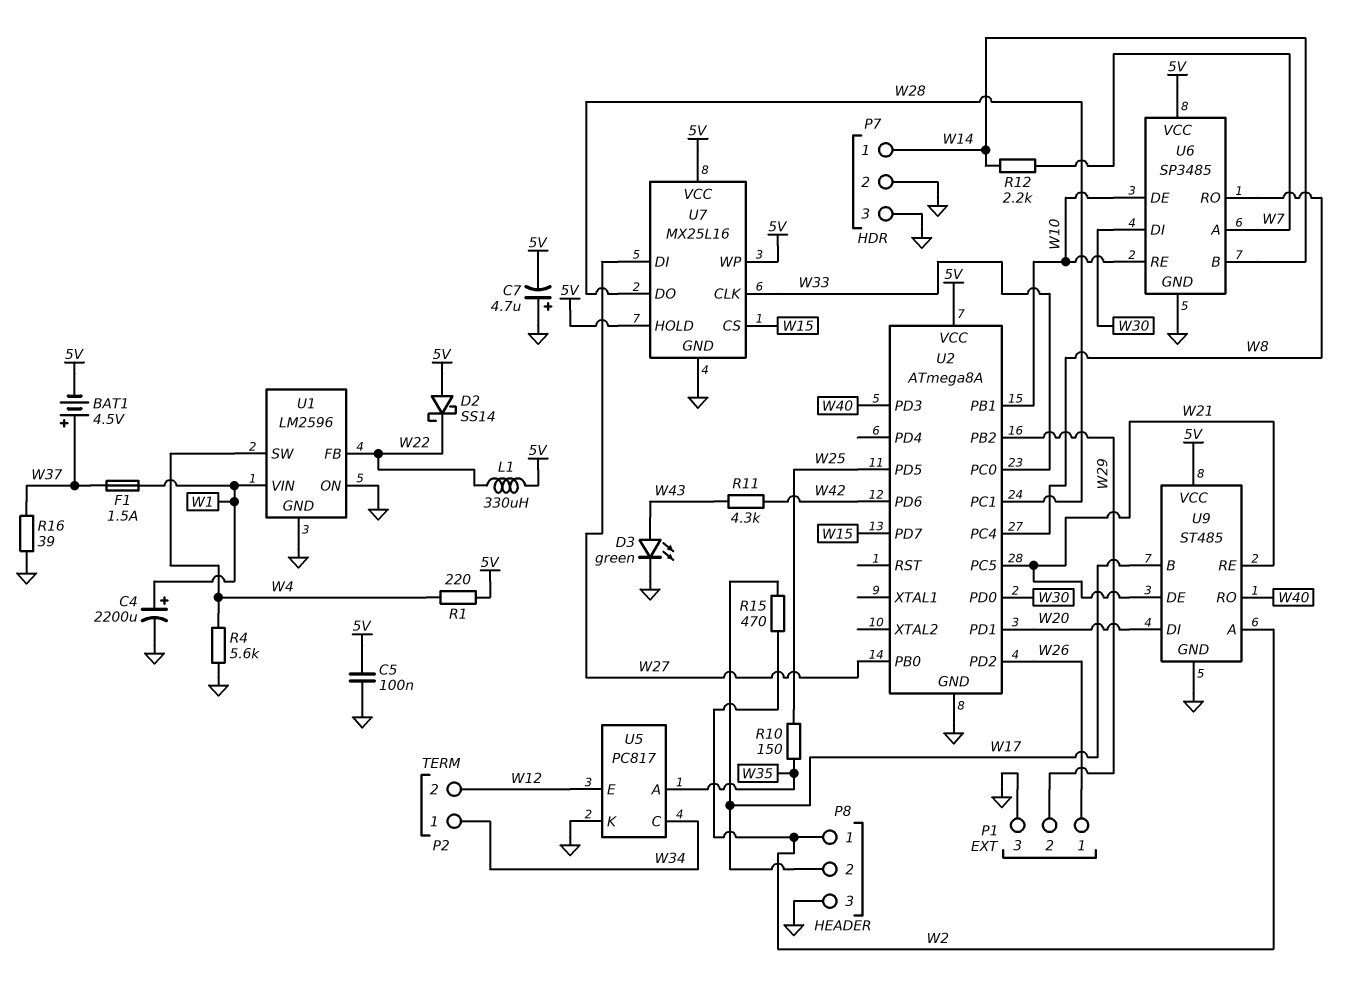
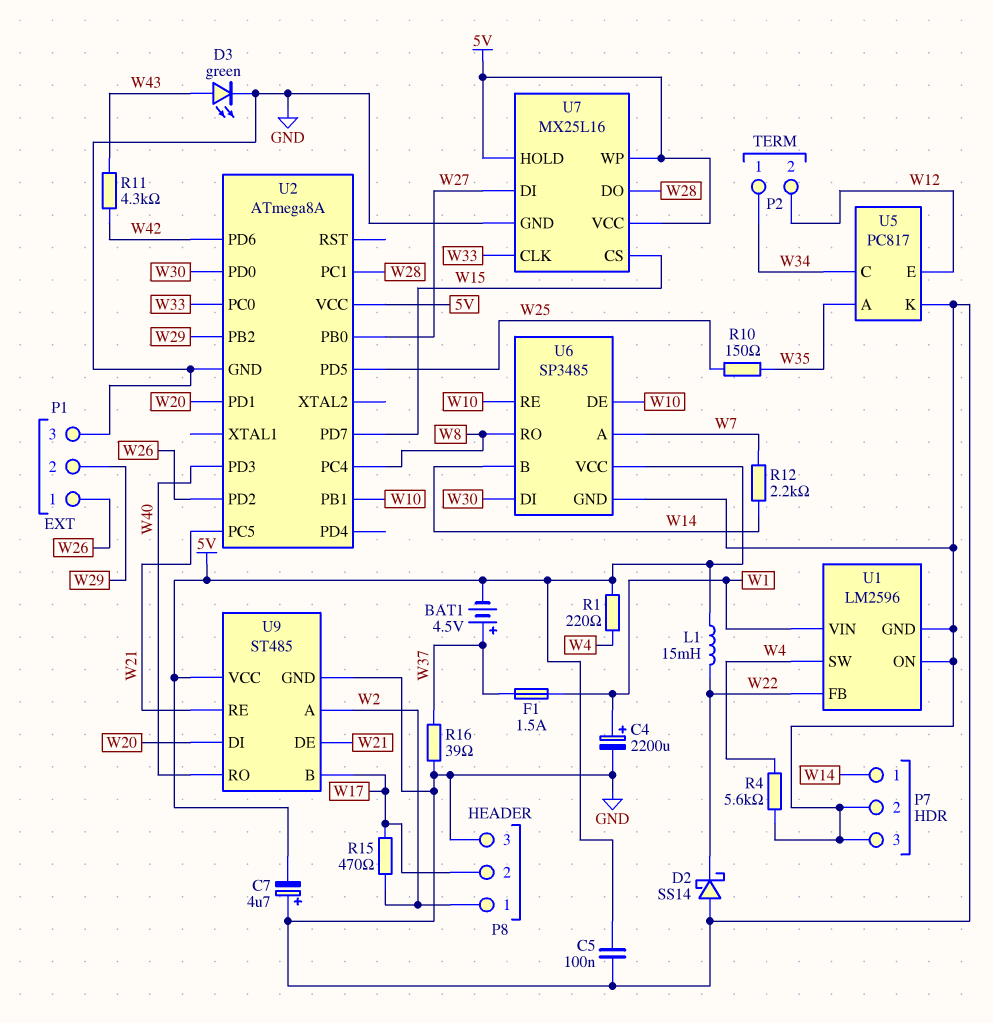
D2: schottky SS14 (A 5V, K W22) -> schottky SS14 (A GND, K W22)
L1: 330uH (5V, W22) -> 15mH (5V, W22)

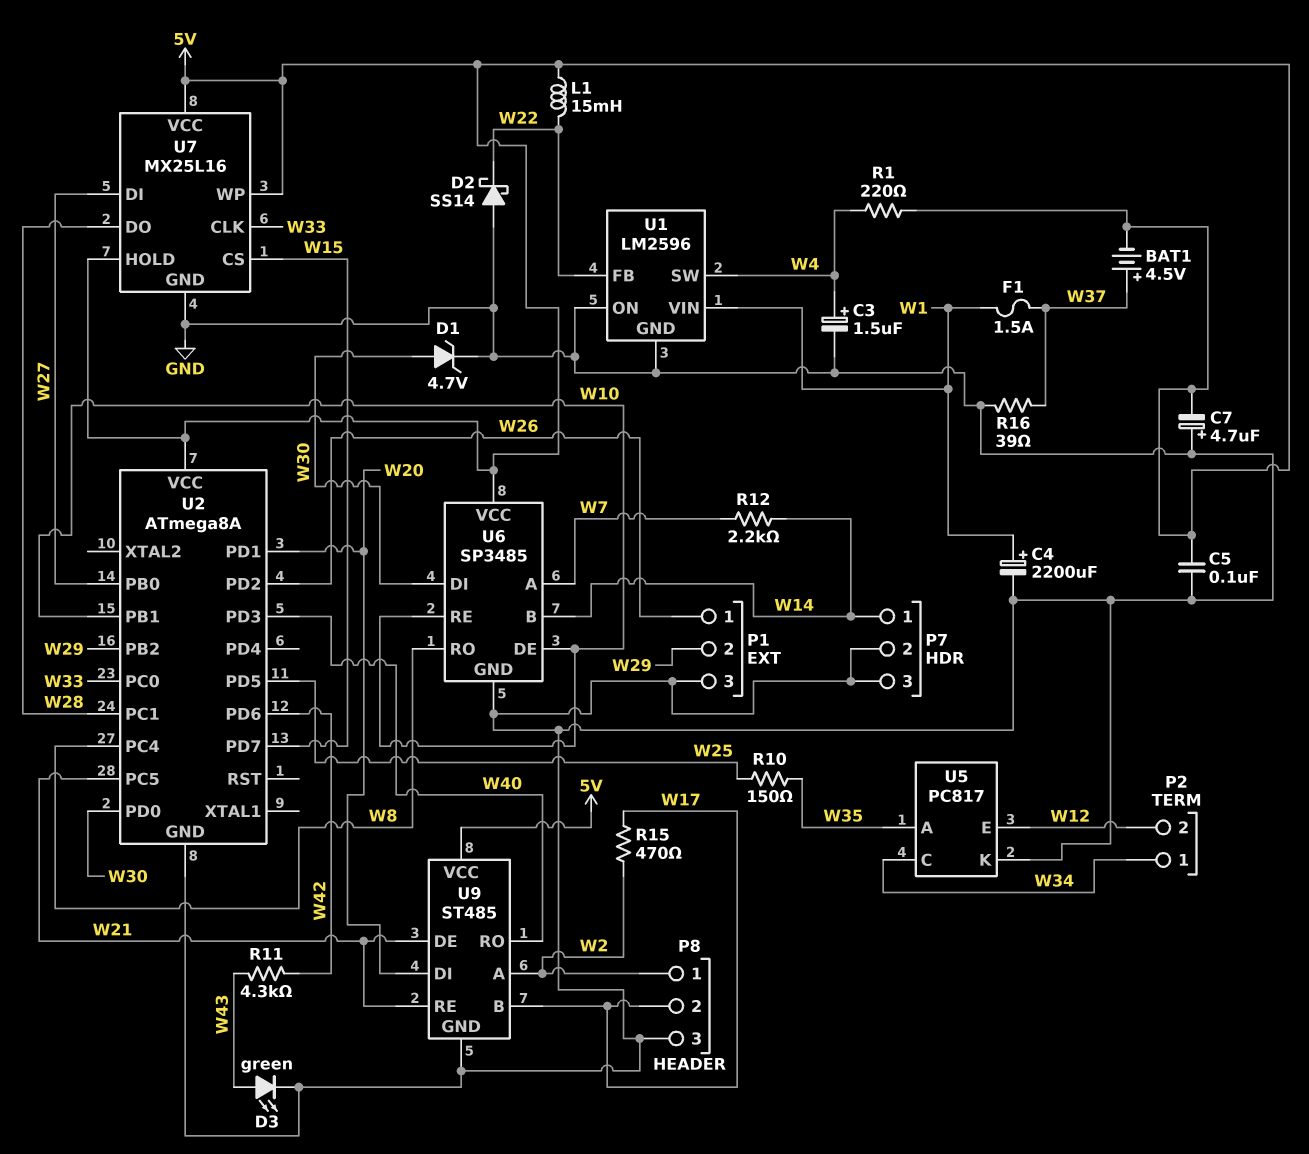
C3: none -> 1.5uF (plus W4, minus GND)
D1: none -> zener 4.7V (A W30, K GND)
R4: 5.6k (GND, W4) -> none

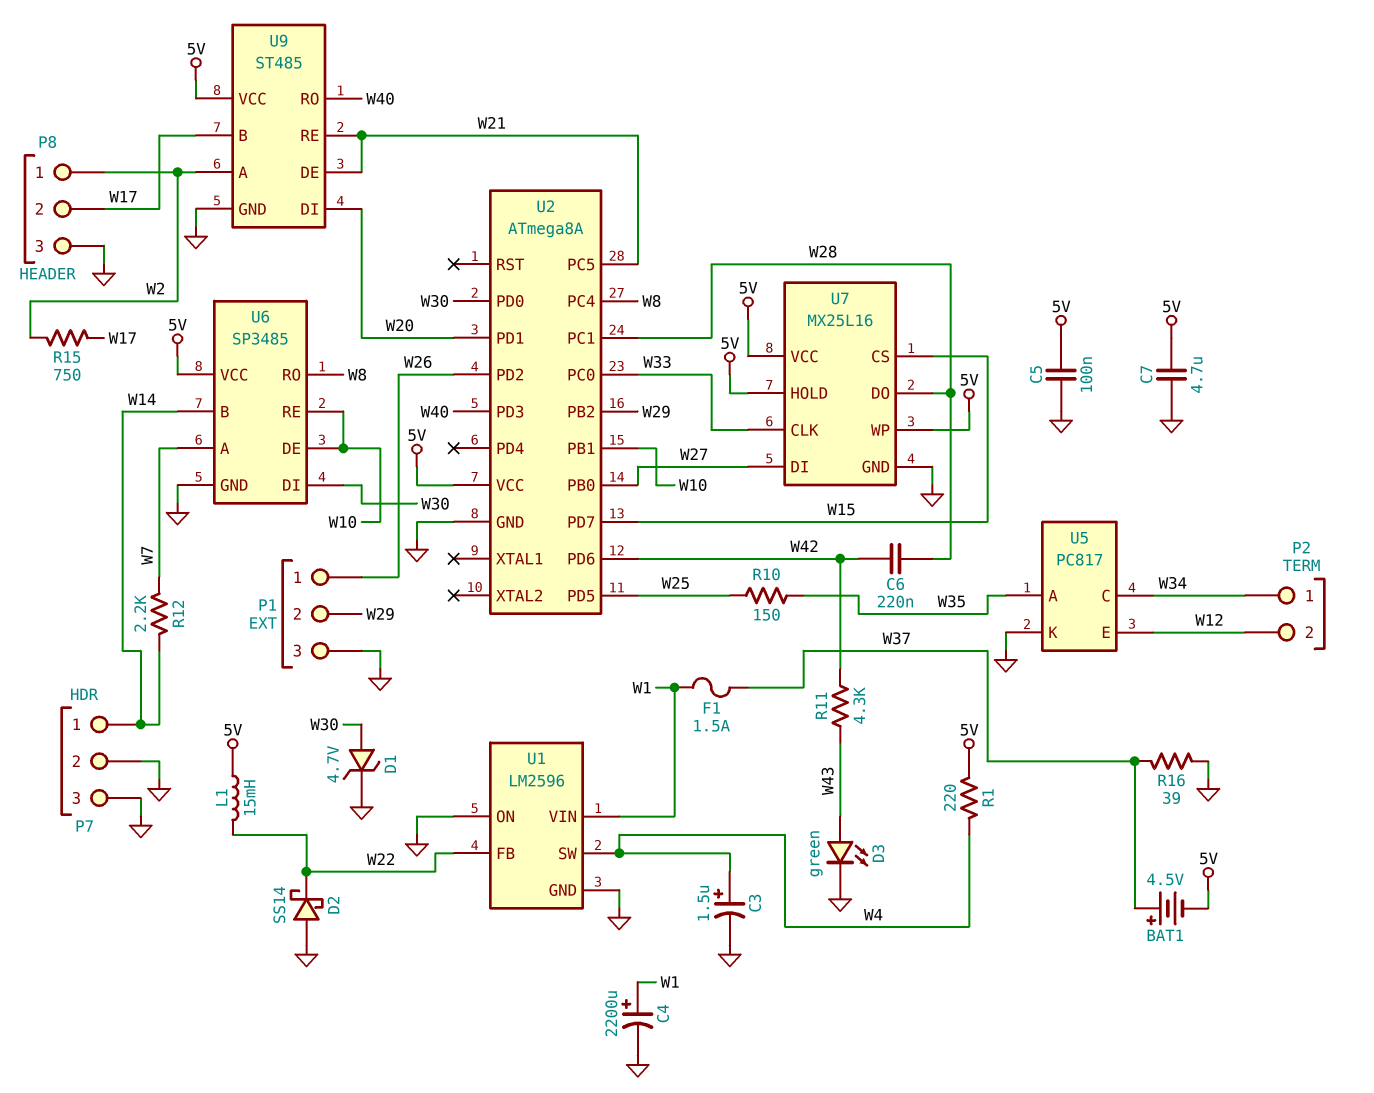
C6: none -> 220nF (W28, W42)
C7: 4.7uF (plus GND, minus 5V) -> 4.7uF (5V, GND)
R15: 470 (W2, W17) -> 750 (W2, W17)

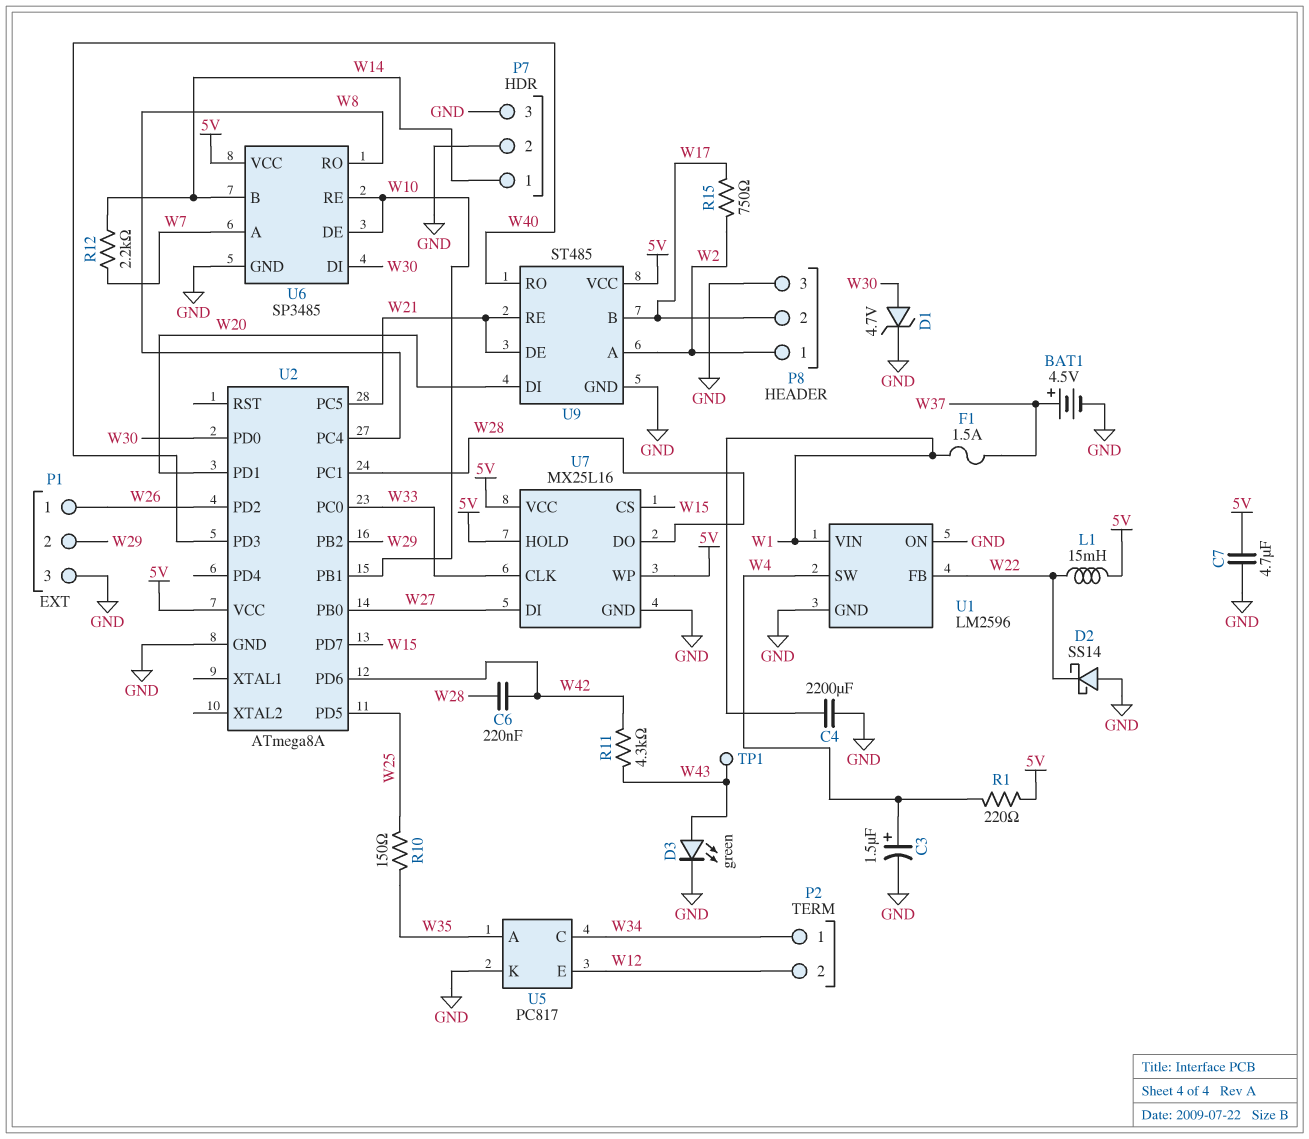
BAT1: 4.5V (plus W37, minus 5V) -> 4.5V (plus W37, minus GND)
C4: 2200uF (plus W1, minus GND) -> 2200uF (GND, W1)
C5: 100nF (5V, GND) -> none
R16: 39 (GND, W37) -> none
TP1: none -> test point (W43)

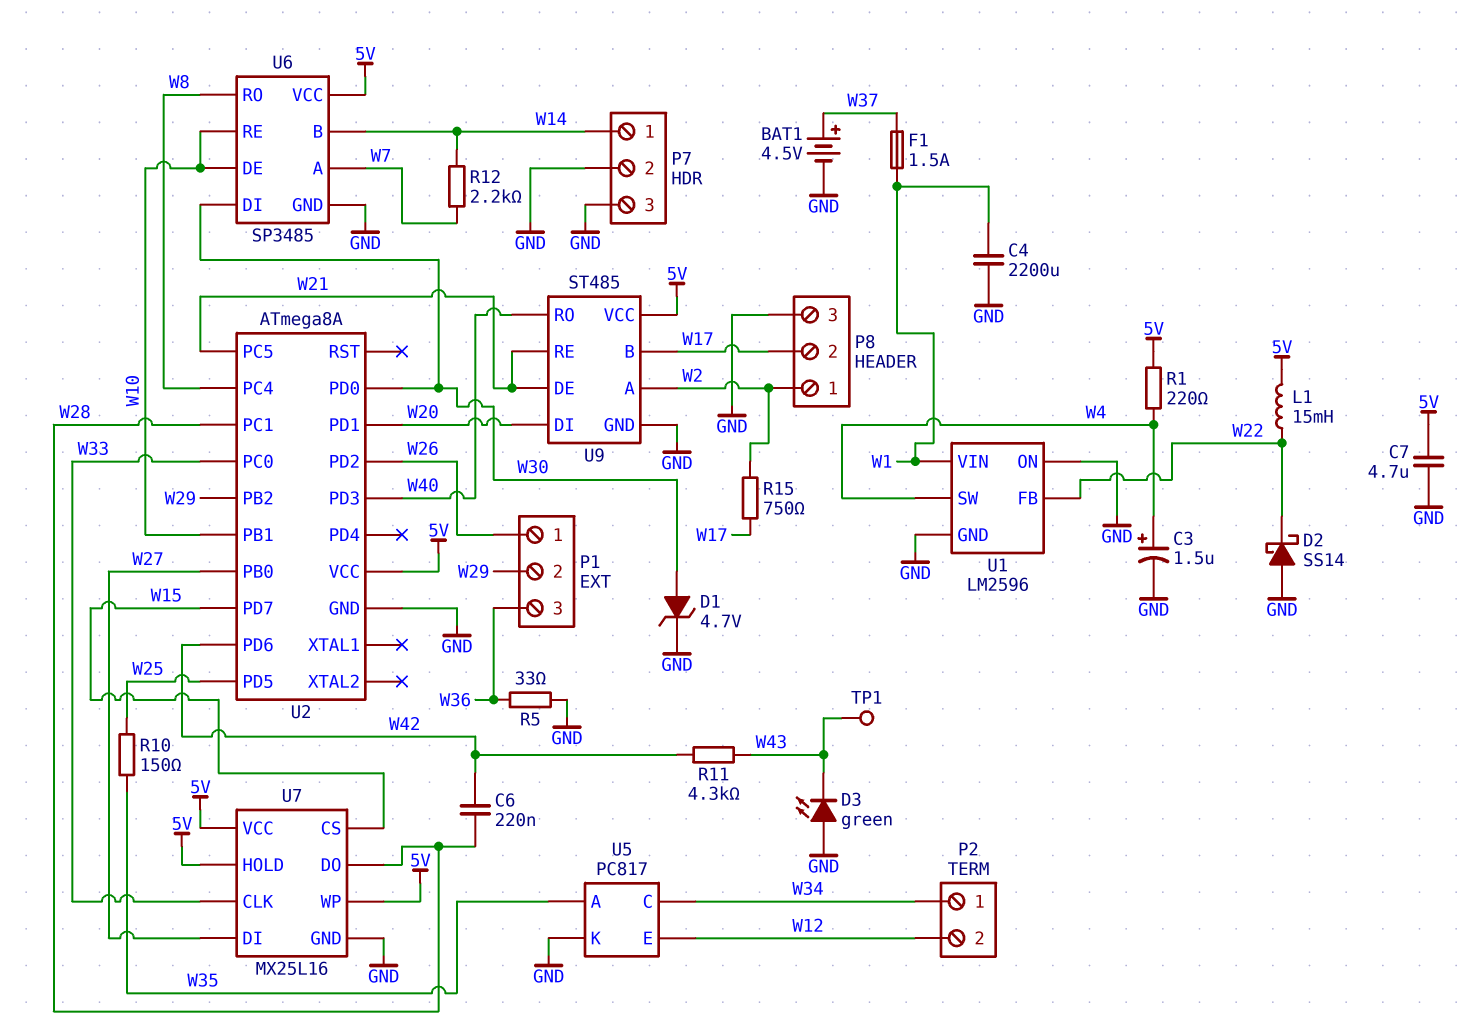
D3: LED green (A W43, K GND) -> LED green (A GND, K W43)
P1 pin 3: GND -> W36
R5: none -> 33 (GND, W36)

